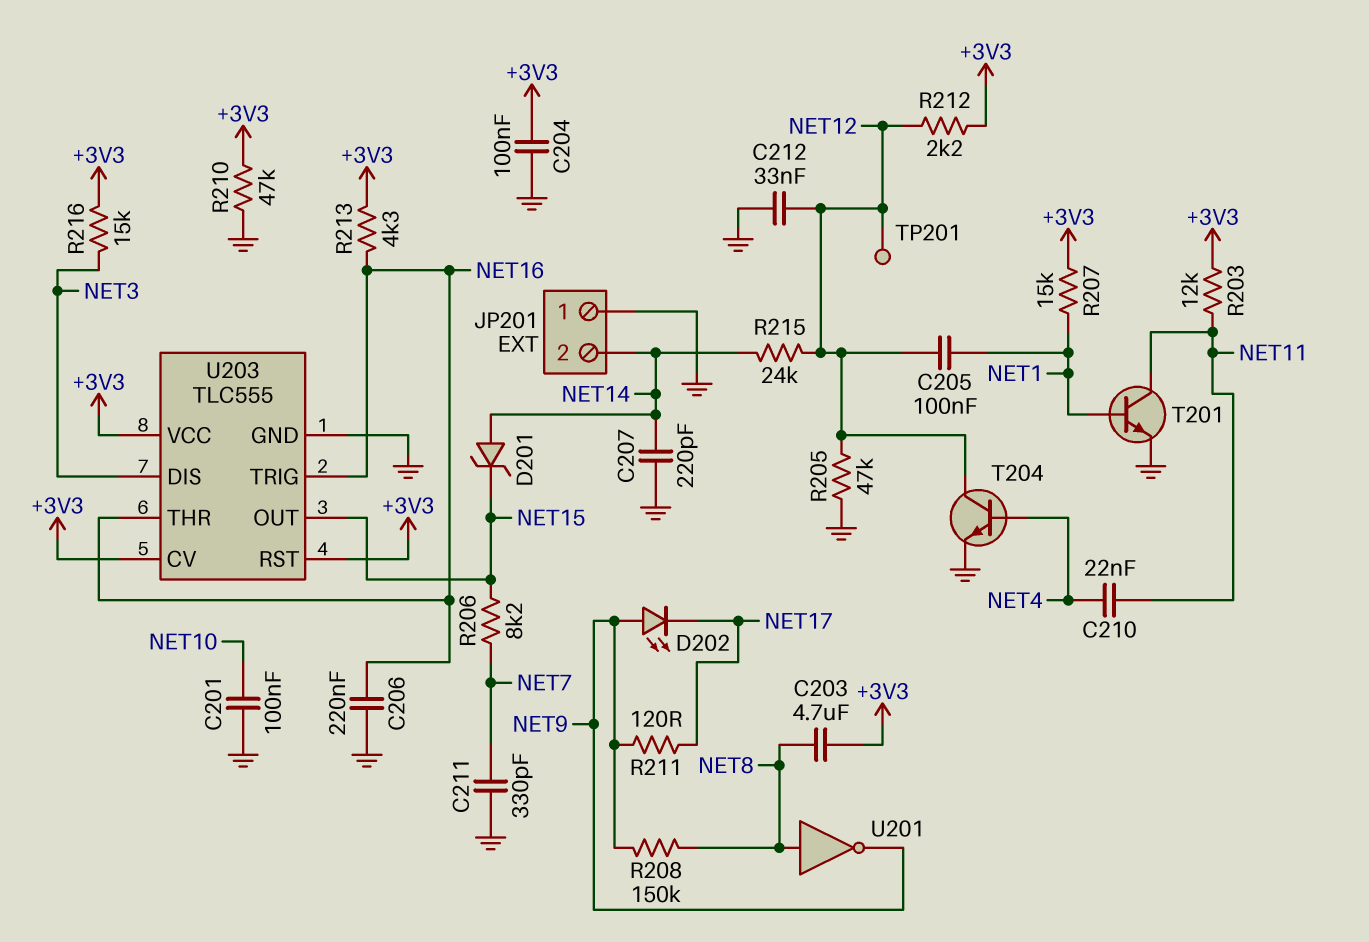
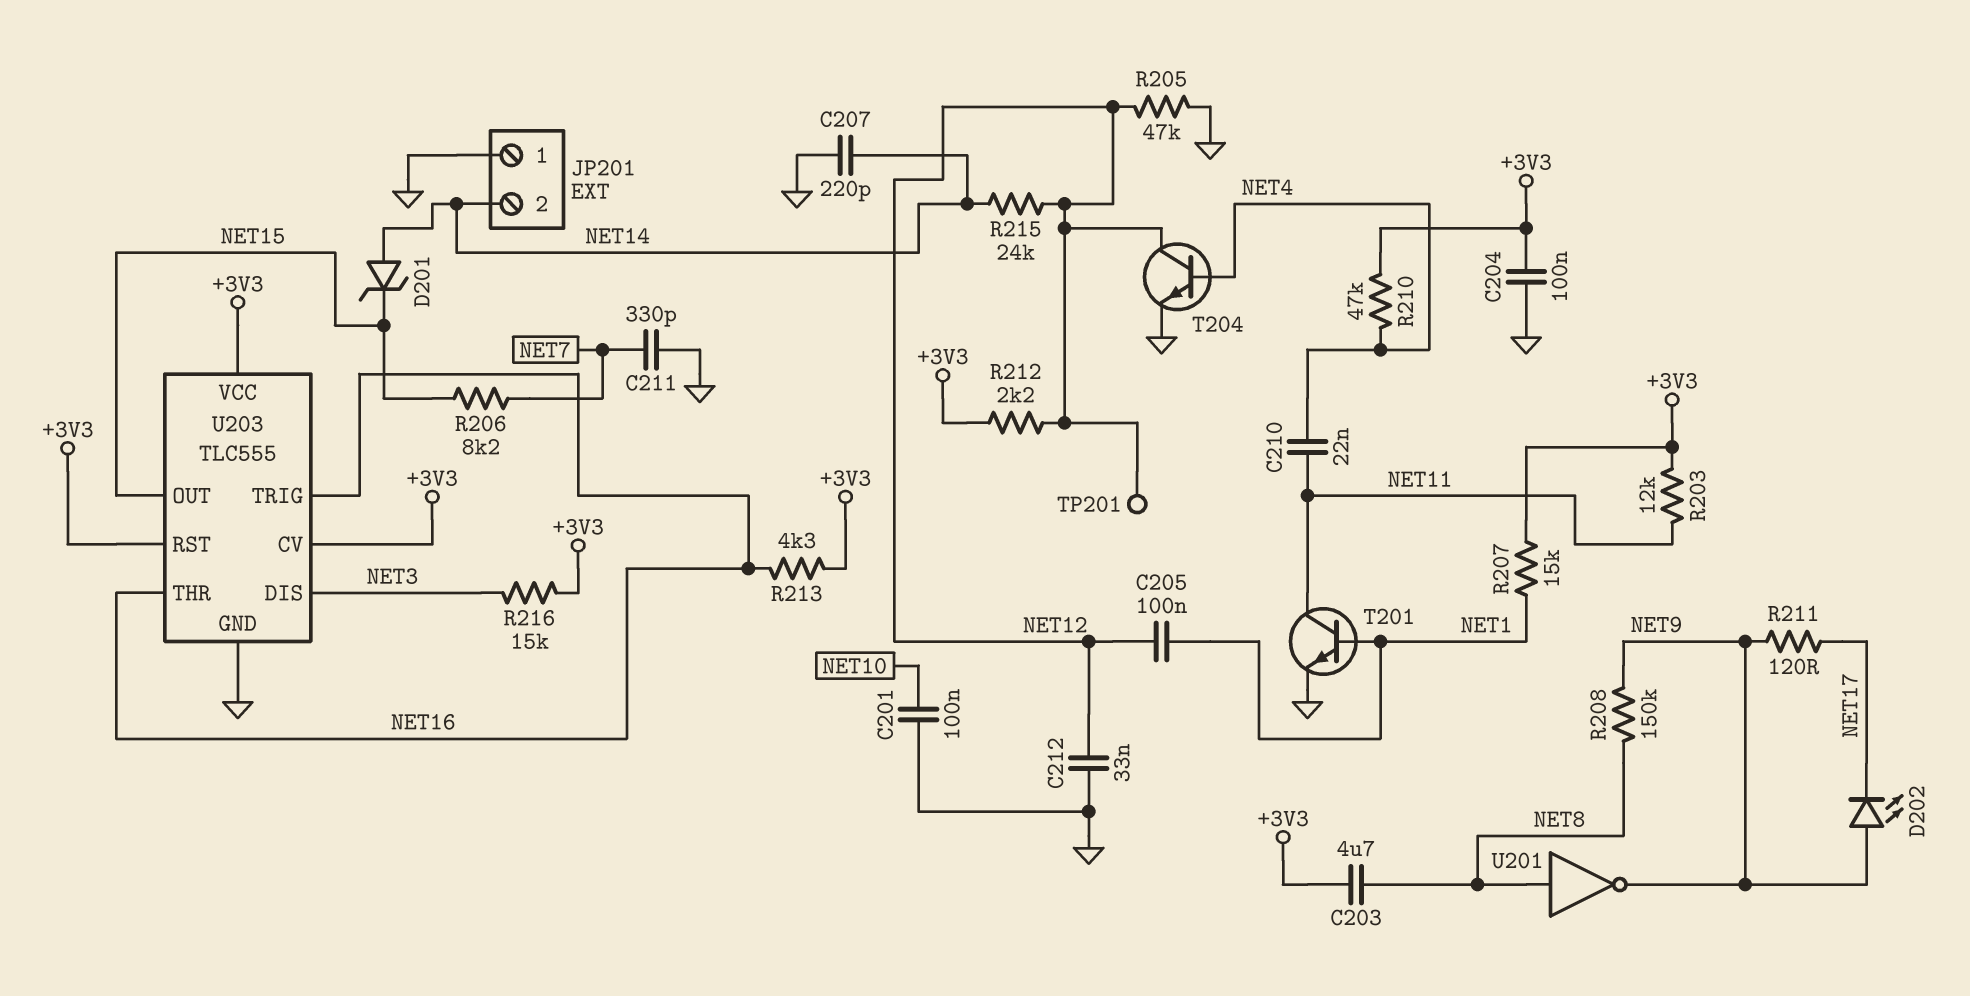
C206: 220nF (GND, NET16) -> none
R210: 47k (+3V3, GND) -> 47k (+3V3, NET4)

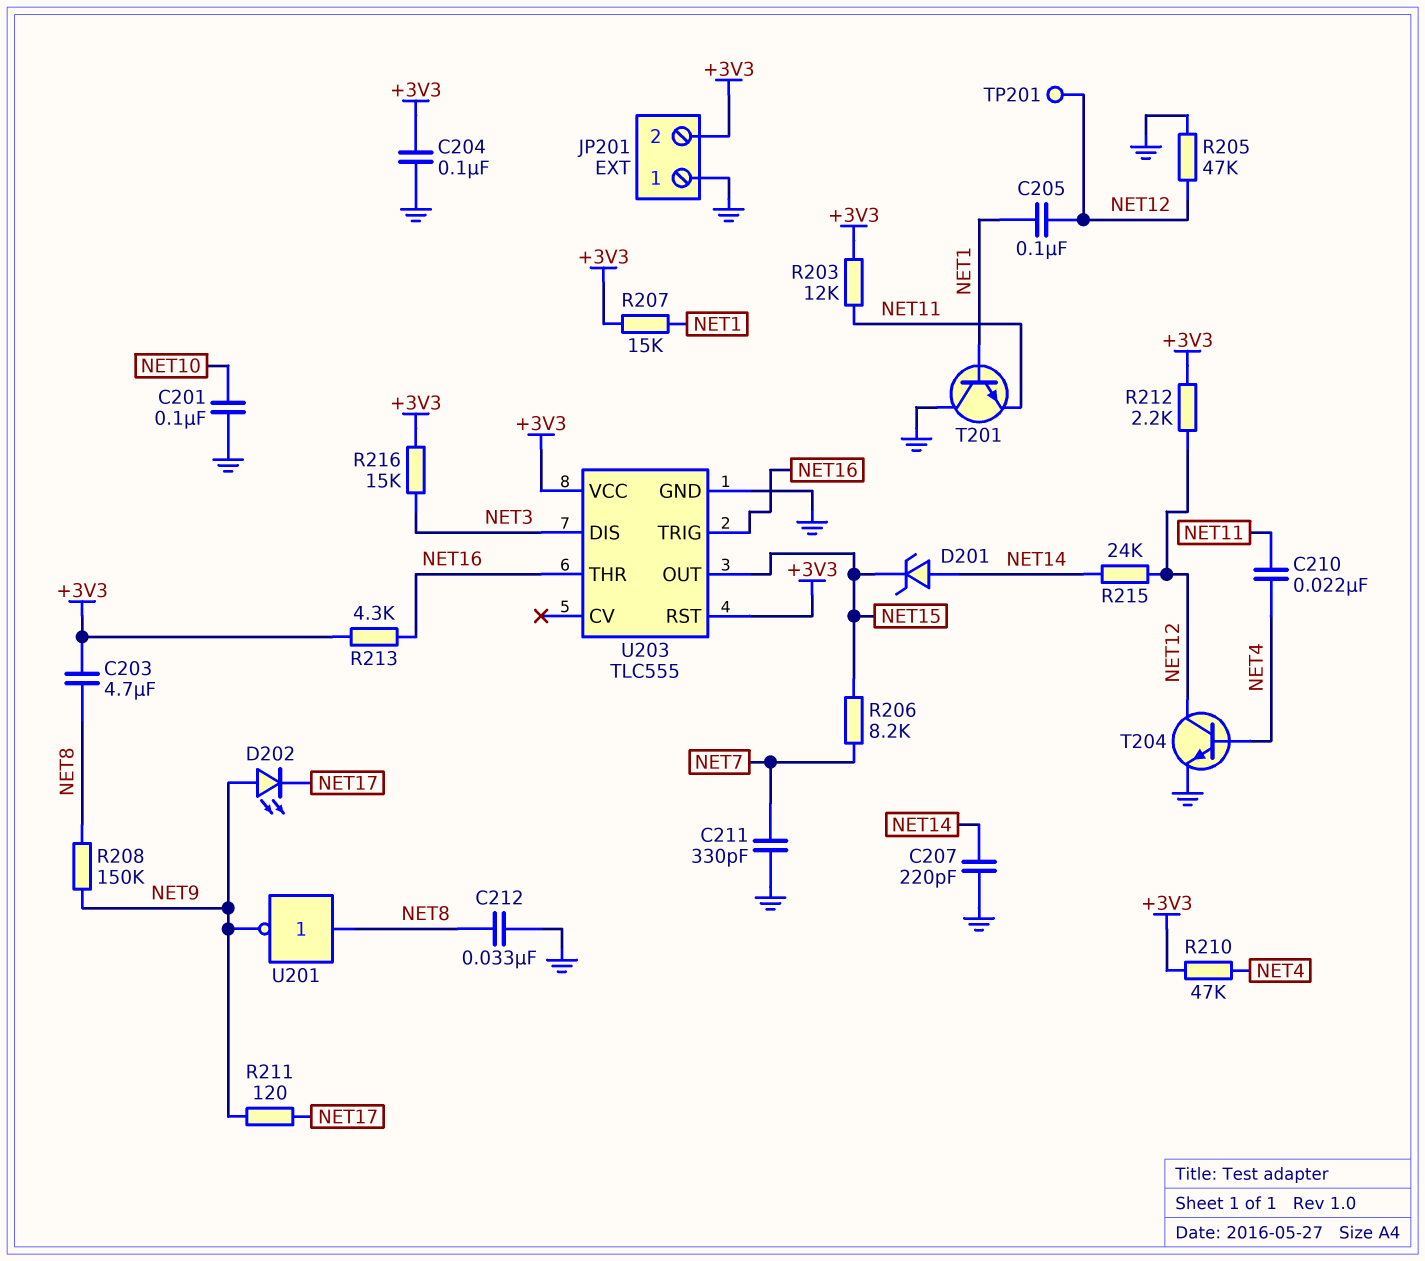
C212: 33nF (GND, NET12) -> 33nF (GND, NET8)
JP201 pin 2: NET14 -> +3V3
T201: NPN (B NET1, C NET11, E GND) -> NPN (B NET1, C GND, E NET11)
U203 pin CV: +3V3 -> none

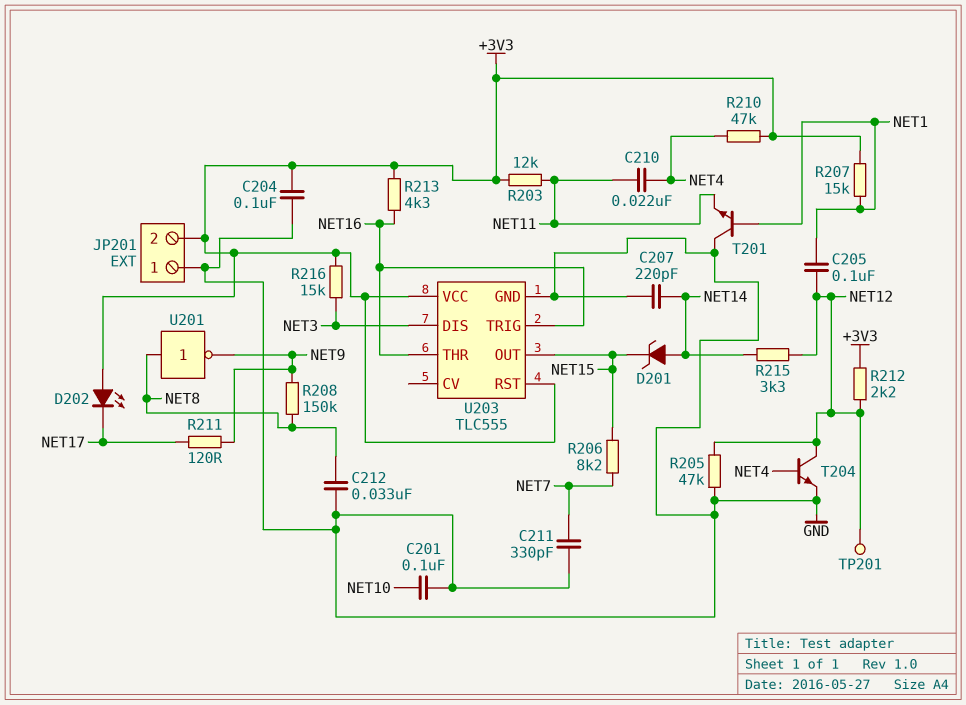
C203: 4.7uF (+3V3, NET8) -> none
D202: LED (A NET9, K NET17) -> LED (A +3V3, K NET17)
R215: 24k (NET12, NET14) -> 3.3k (NET12, NET14)

